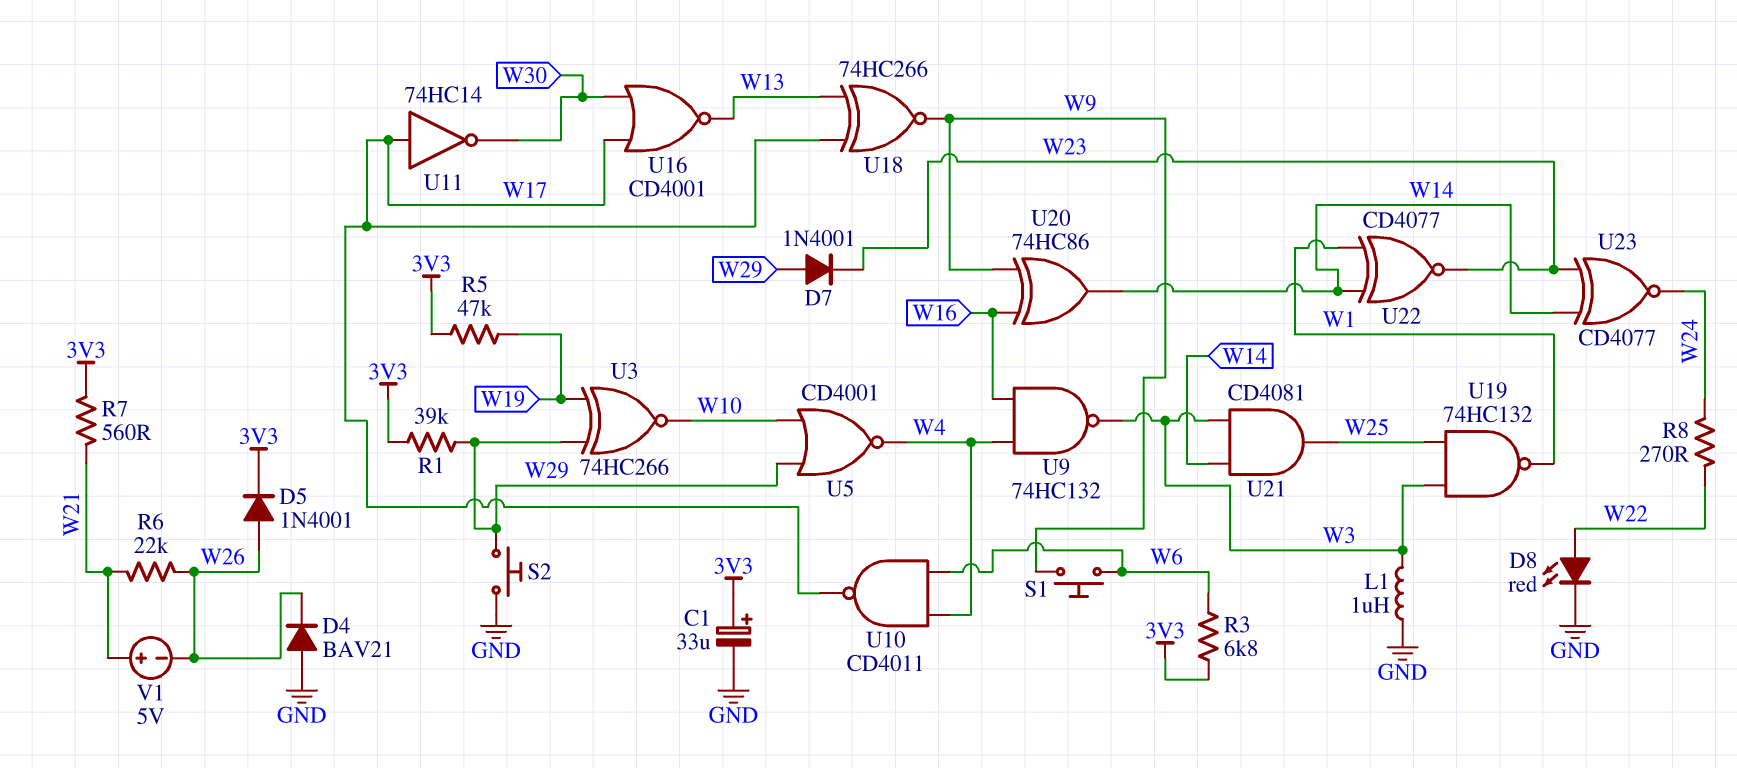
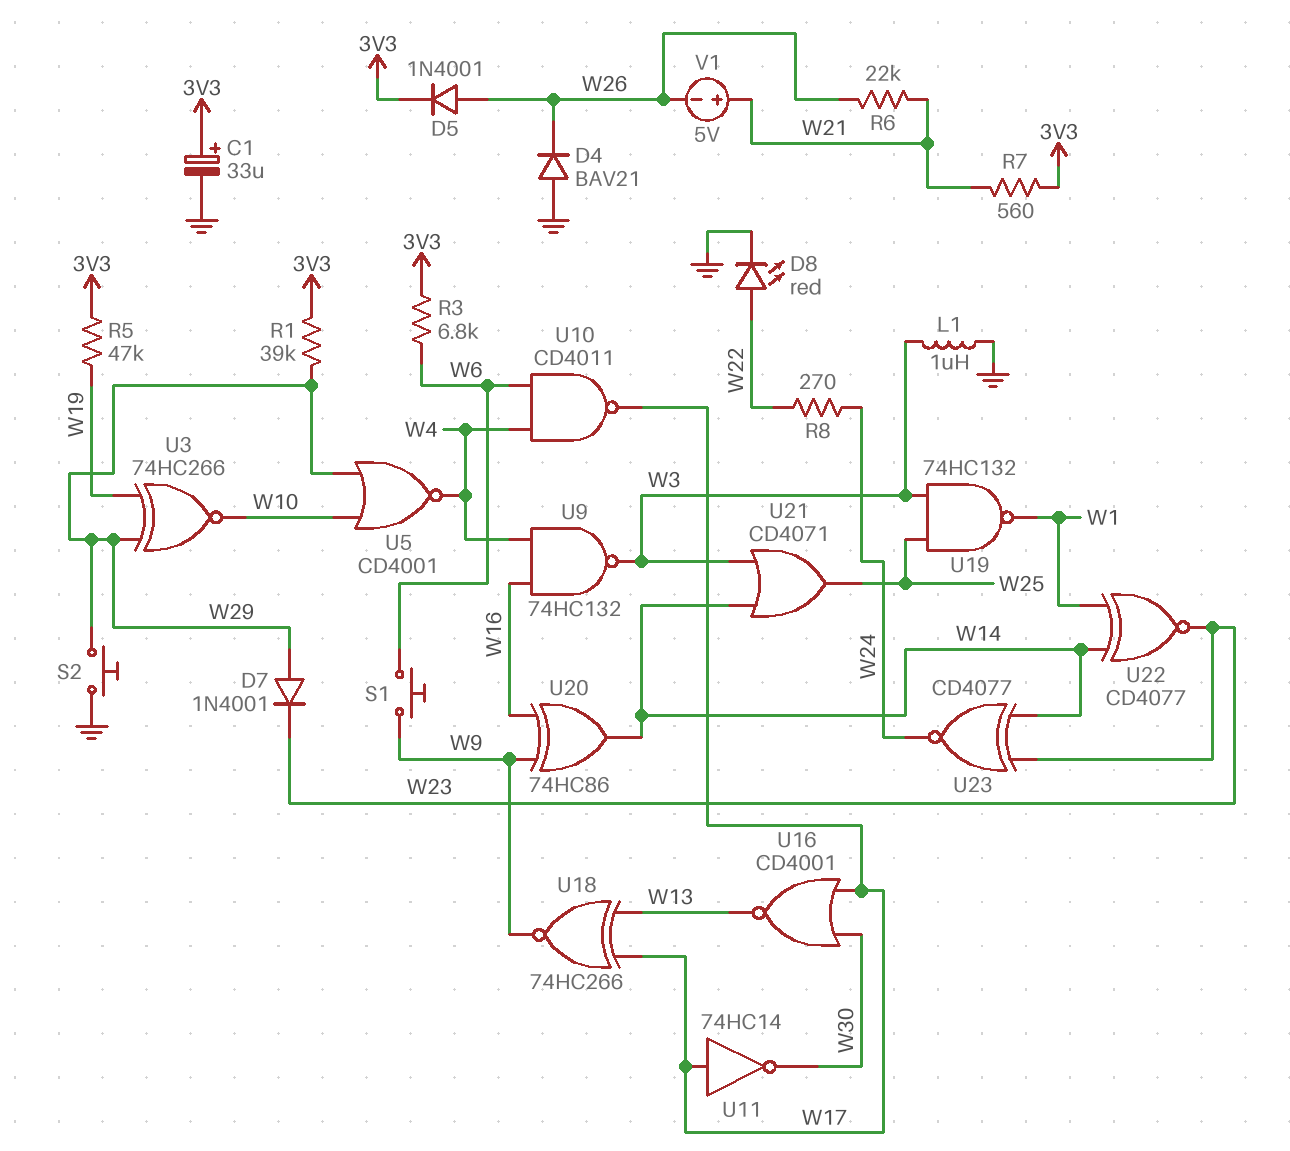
U21: AND CD4081 (in W3, in W14, out W25) -> OR CD4071 (in W3, in W14, out W25)

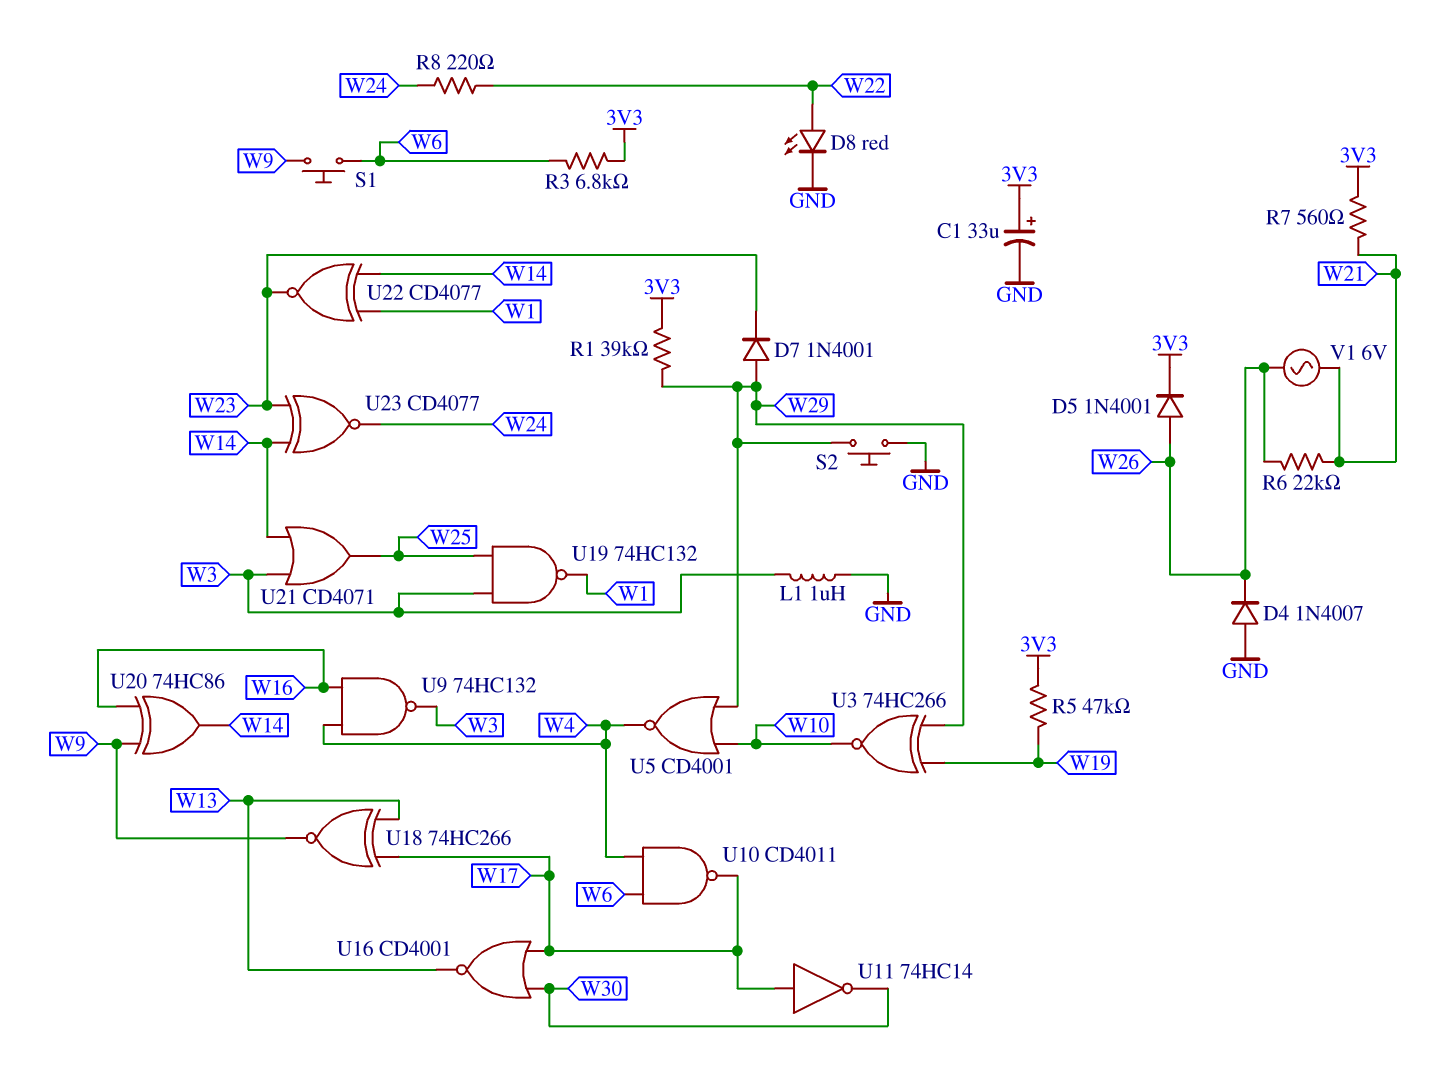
D4: diode BAV21 (A GND, K W26) -> diode 1N4007 (A GND, K W26)
R8: 270 (W22, W24) -> 220 (W22, W24)
V1: 5V (plus W21, minus W26) -> AC 6V (W21, W26)

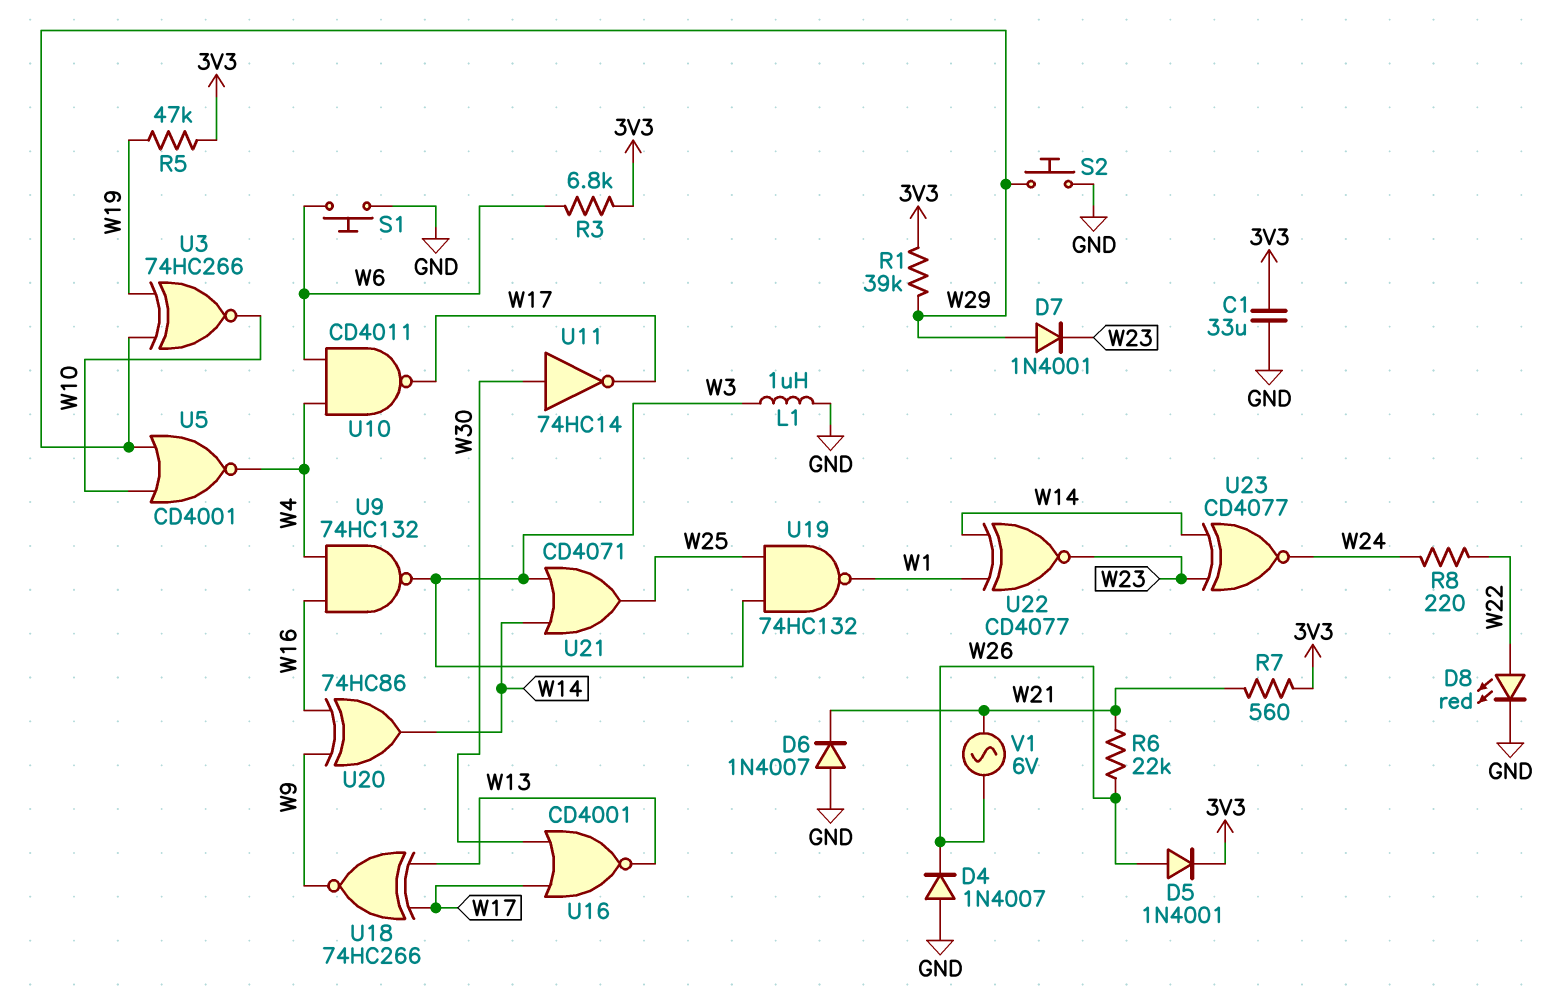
C1: 33uF (plus 3V3, minus GND) -> 33uF (3V3, GND)
D6: none -> diode 1N4007 (A GND, K W21)
S1: button (W6, W9) -> button (GND, W6)
U11: NOT 74HC14 (in W17, out W30) -> NOT 74HC14 (in W30, out W17)

